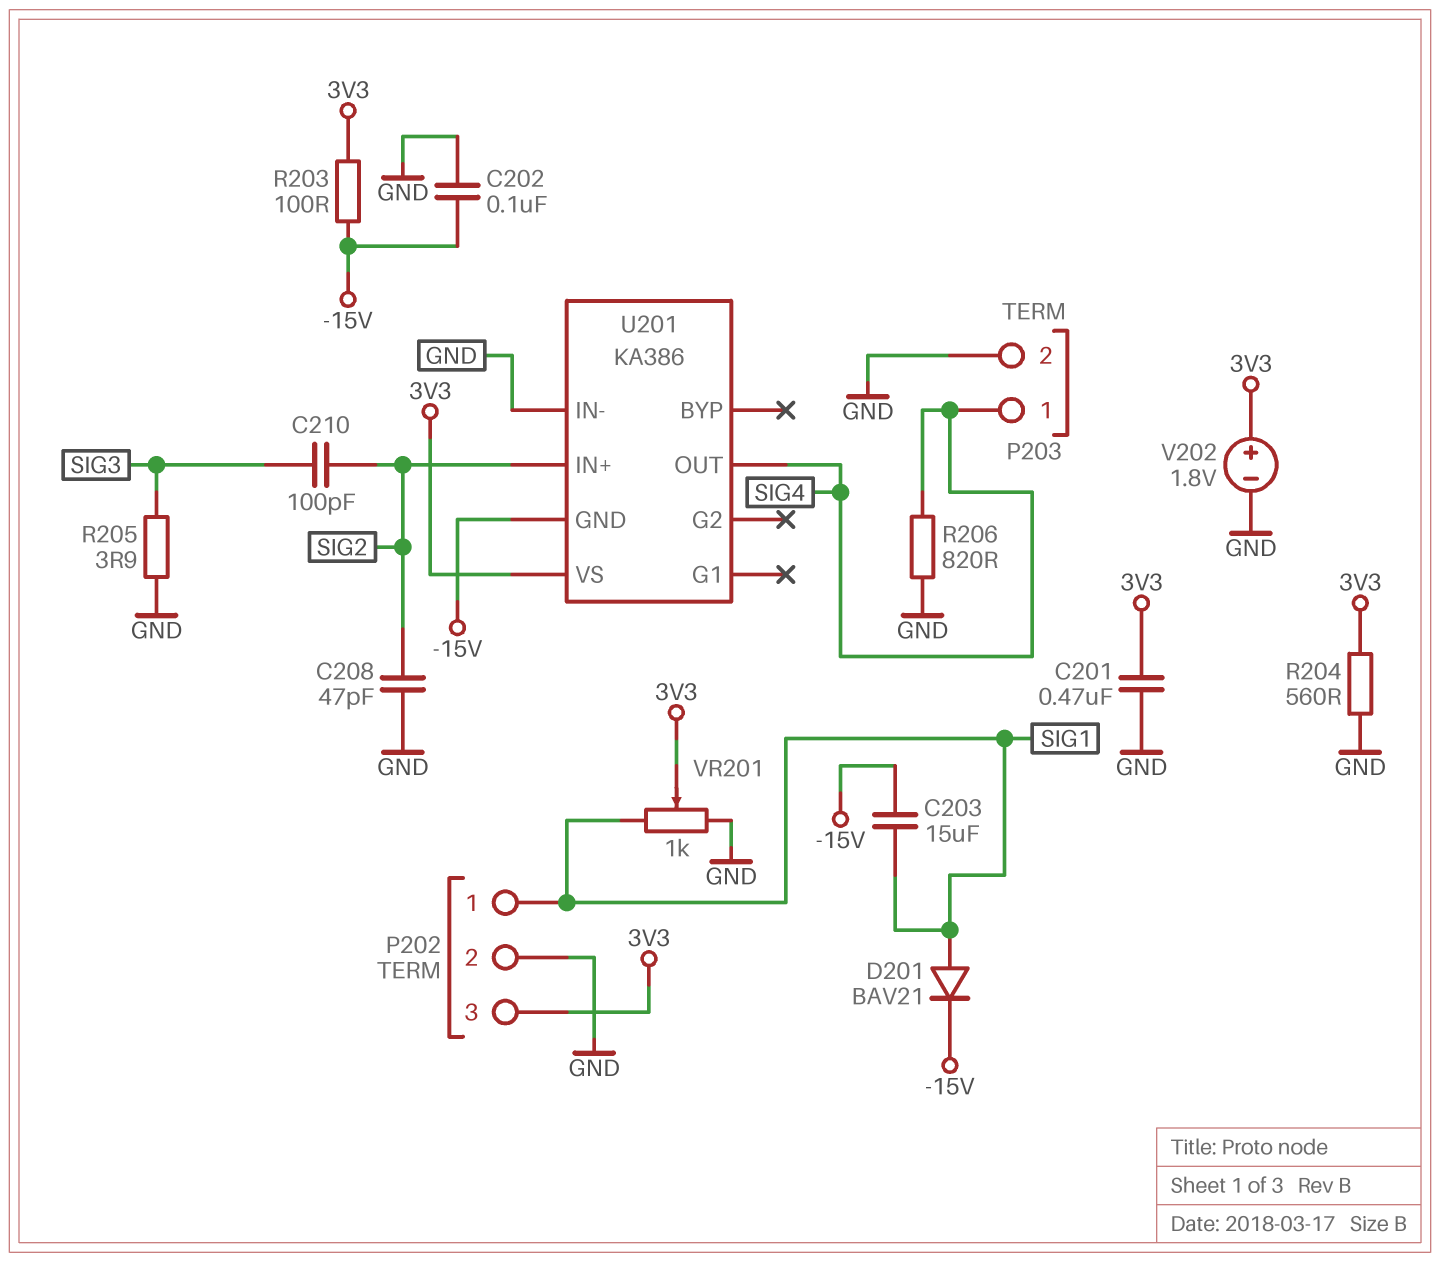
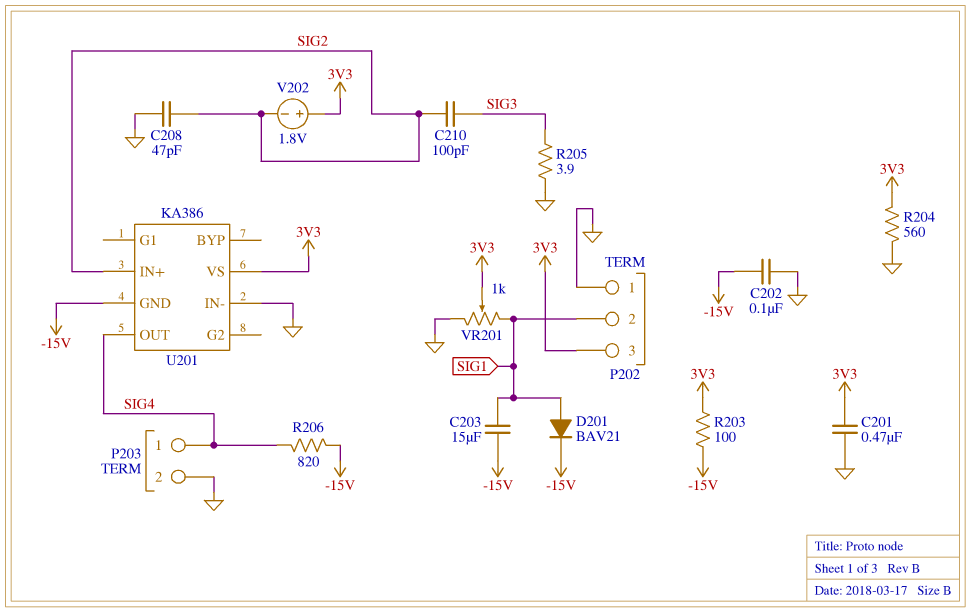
P202 pin 1: SIG1 -> GND
P202 pin 2: GND -> SIG1
R206: 820 (GND, SIG4) -> 820 (-15V, SIG4)
V202: 1.8V (plus 3V3, minus GND) -> 1.8V (plus 3V3, minus SIG2)

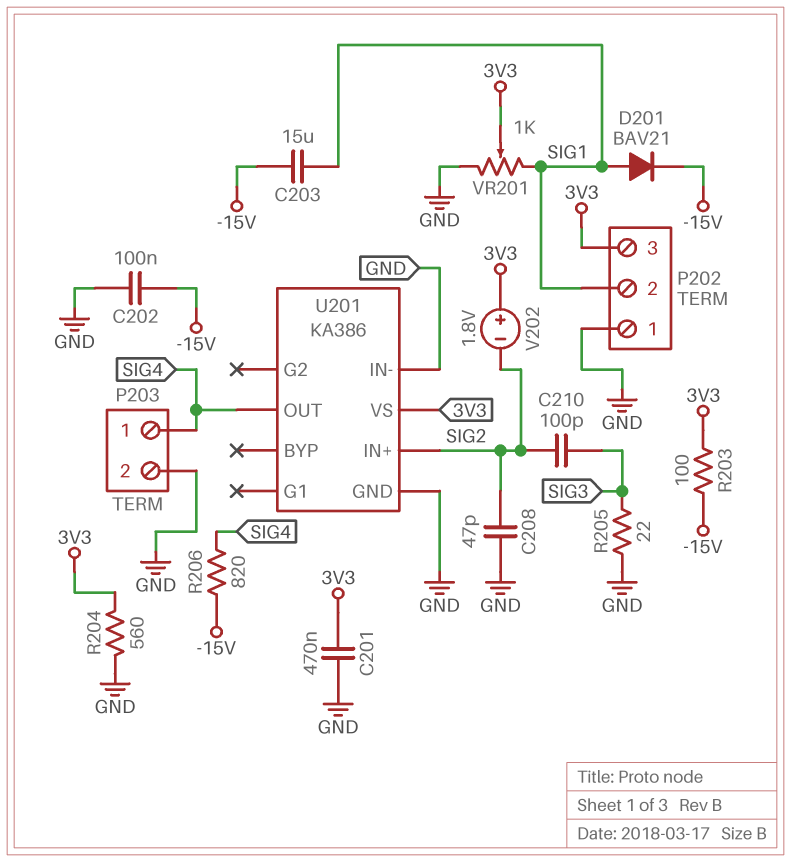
R205: 3.9 (GND, SIG3) -> 22 (GND, SIG3)
U201 pin GND: -15V -> GND

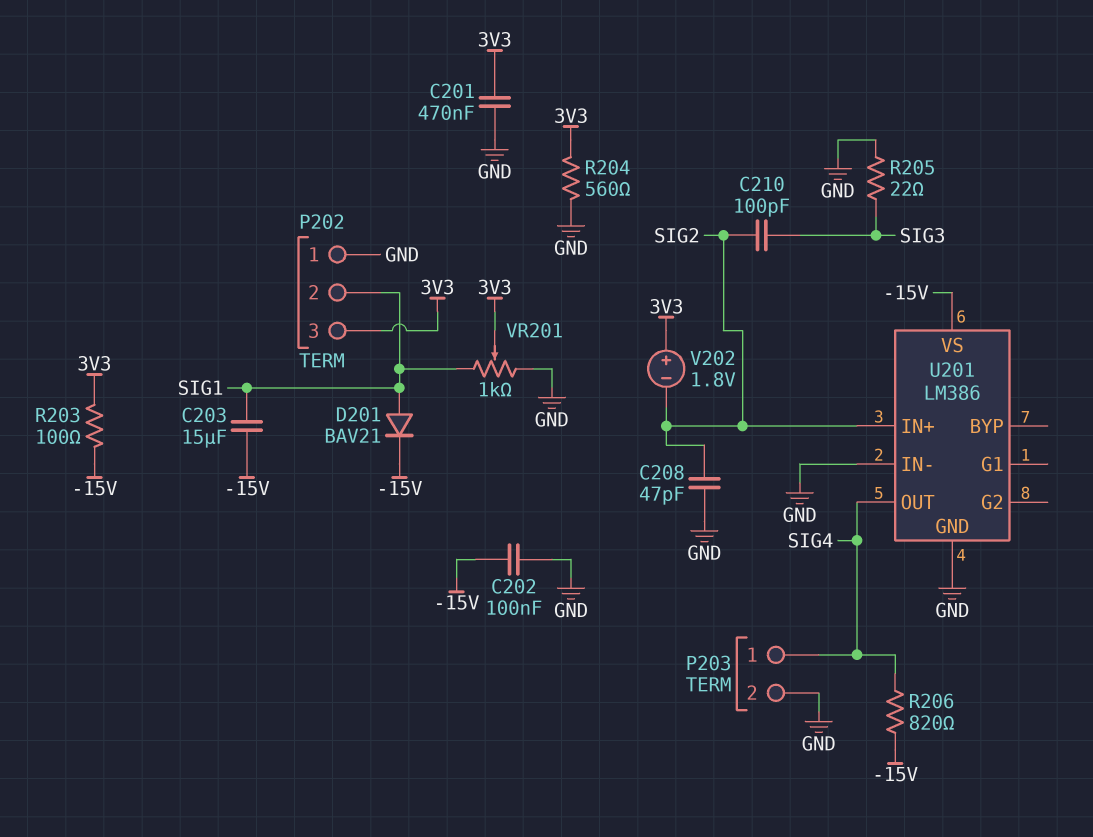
U201: KA386 -> LM386
U201 pin VS: 3V3 -> -15V

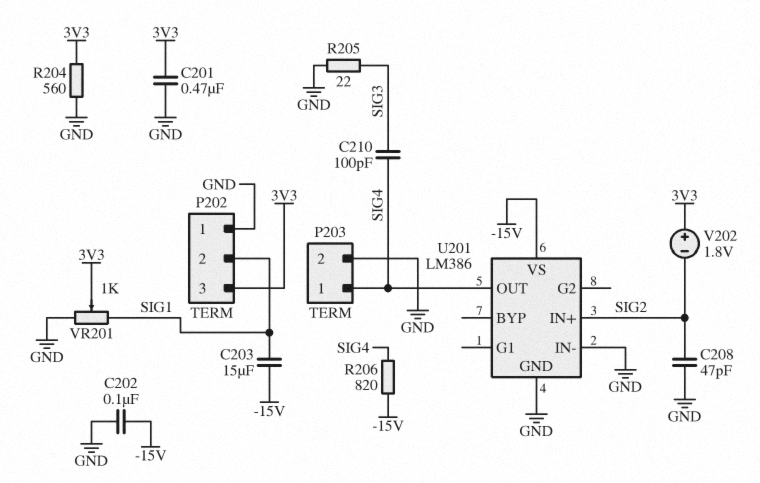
C210: 100pF (SIG2, SIG3) -> 100pF (SIG3, SIG4)
D201: diode BAV21 (A SIG1, K -15V) -> none
R203: 100 (-15V, 3V3) -> none

